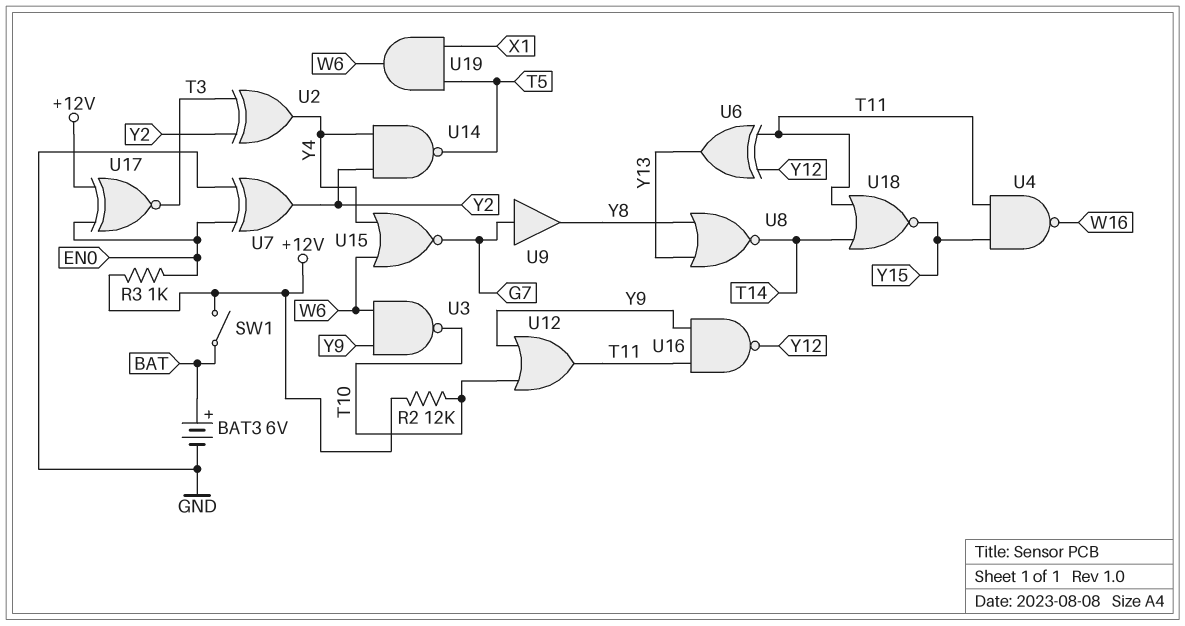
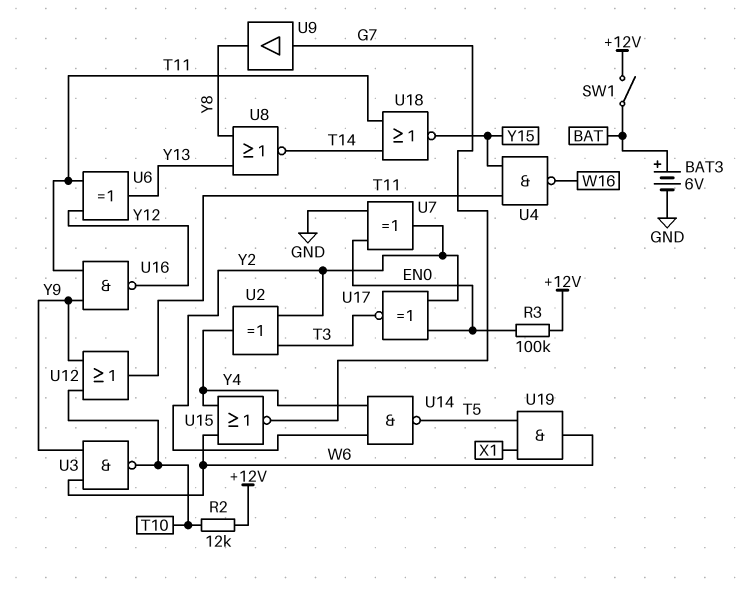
R3: 1k (+12V, EN0) -> 100k (+12V, EN0)
U17: XNOR (in +12V, in EN0, out T3) -> XNOR (in EN0, in Y2, out T3)

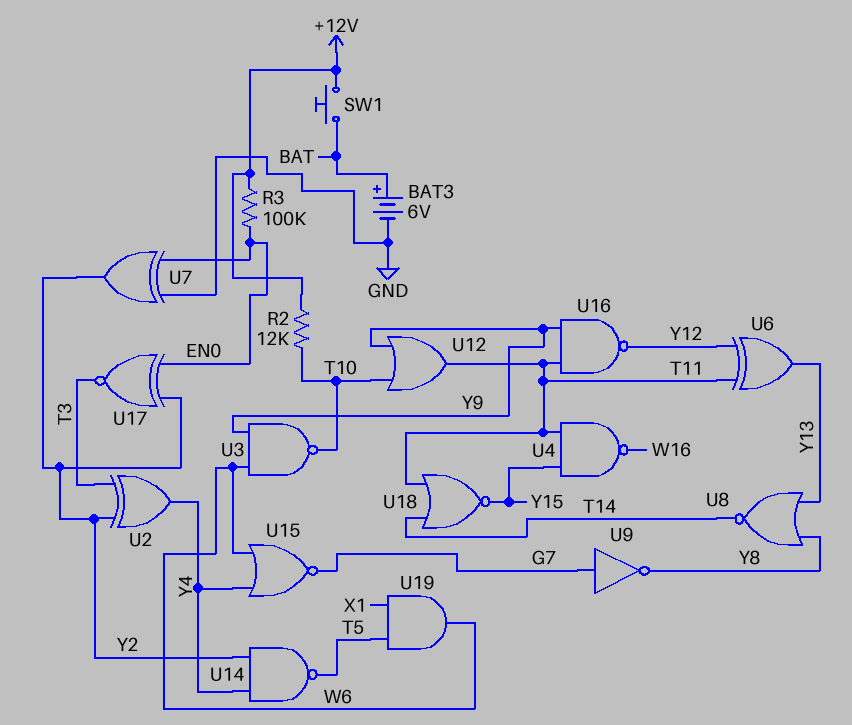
SW1: switch (+12V, BAT) -> button (+12V, BAT)
U9: buffer (in G7, out Y8) -> NOT (in G7, out Y8)

